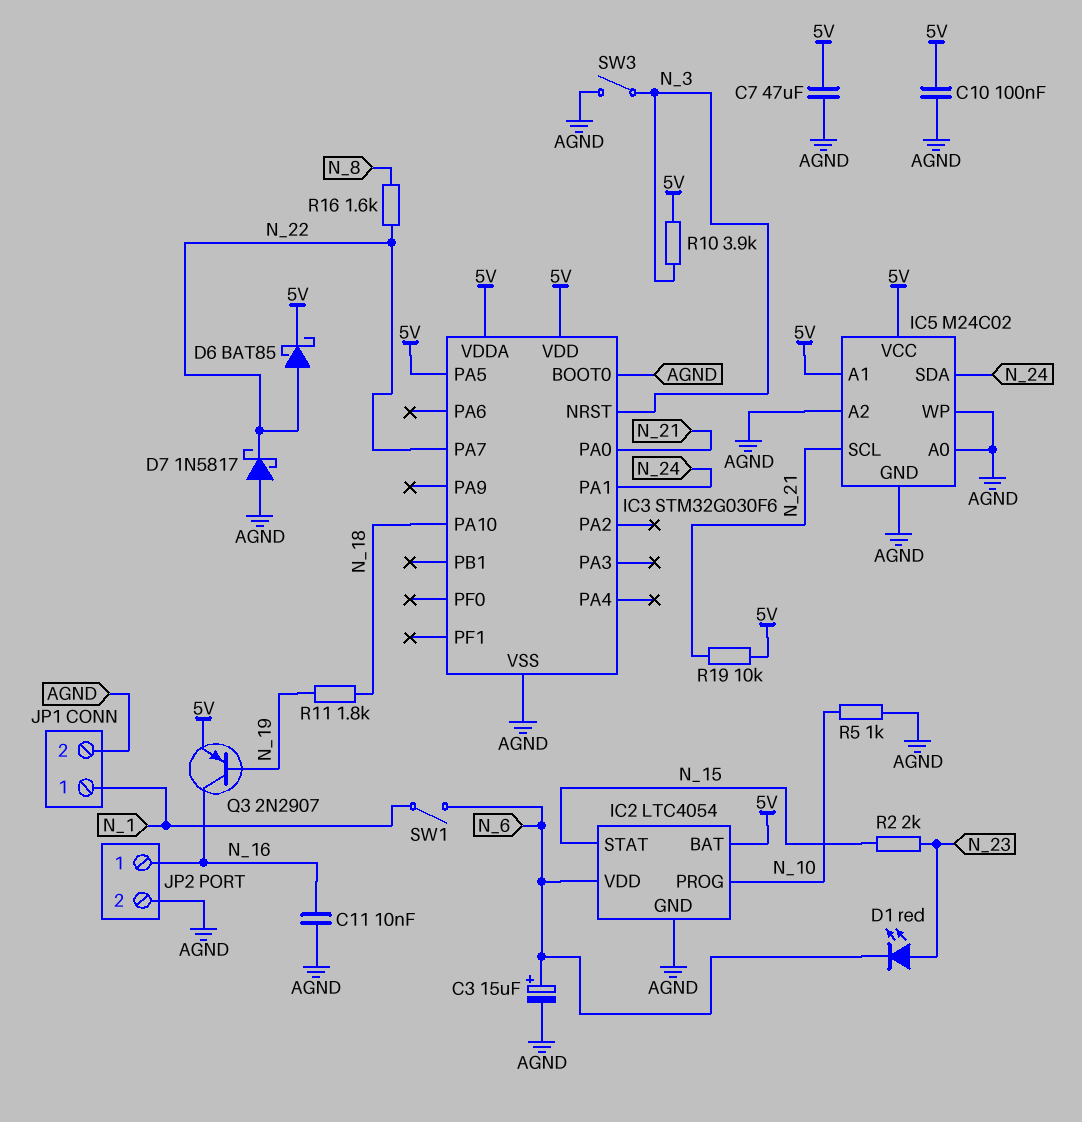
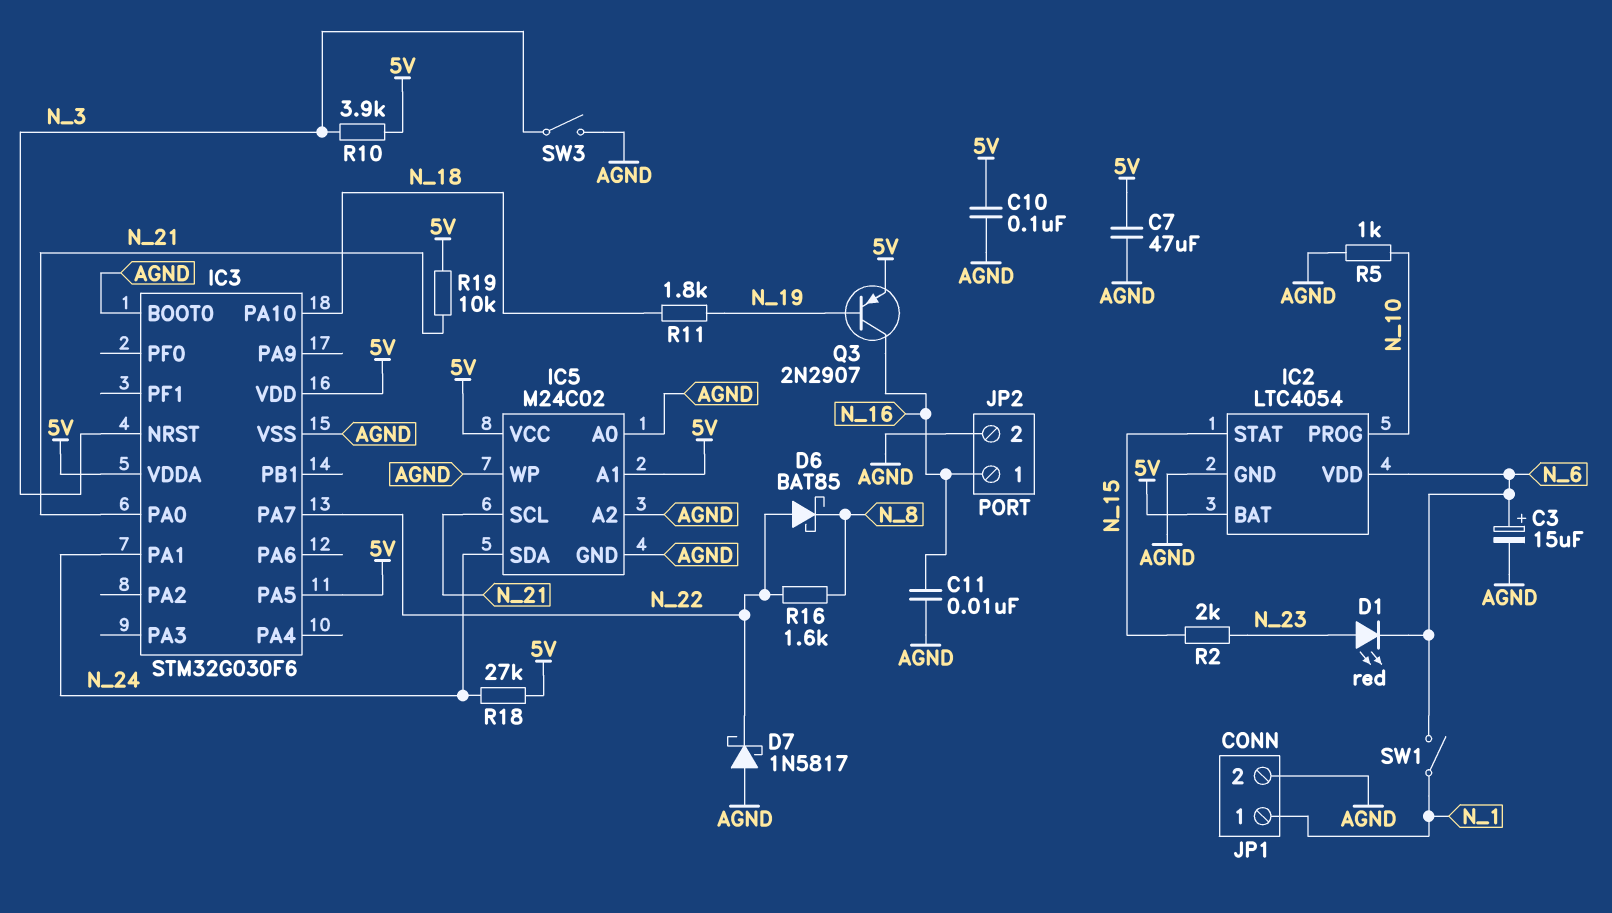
D6: schottky BAT85 (A N_22, K 5V) -> schottky BAT85 (A N_22, K N_8)
R18: none -> 27k (5V, N_24)

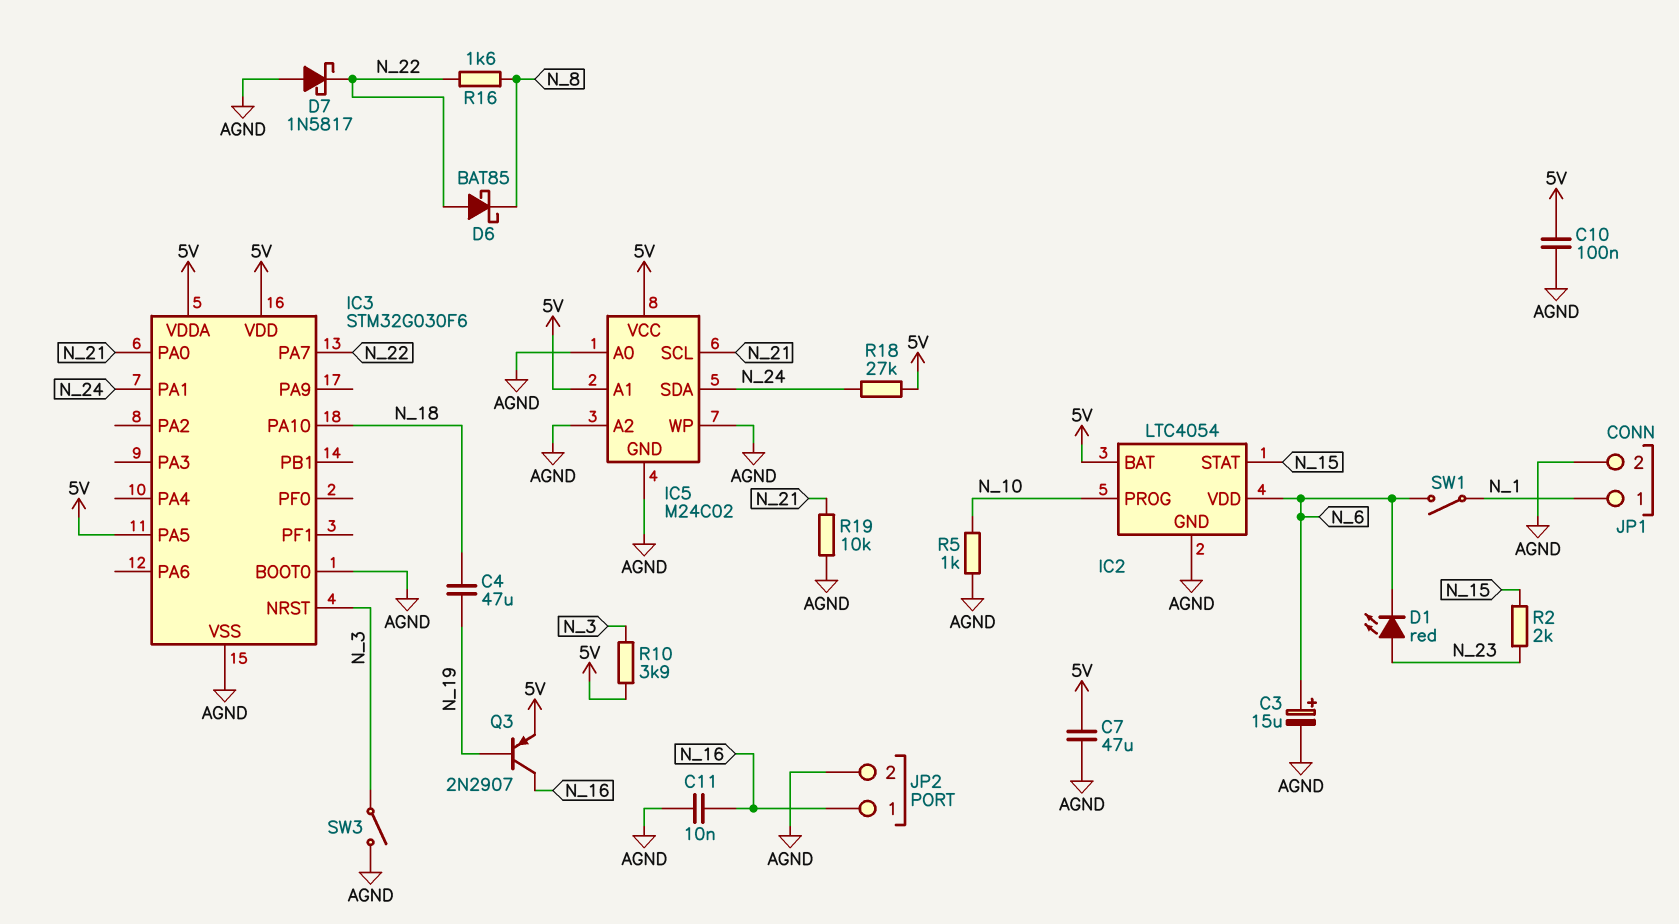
C4: none -> 47uF (N_18, N_19)
R11: 1.8k (N_18, N_19) -> none
R19: 10k (5V, N_21) -> 10k (AGND, N_21)

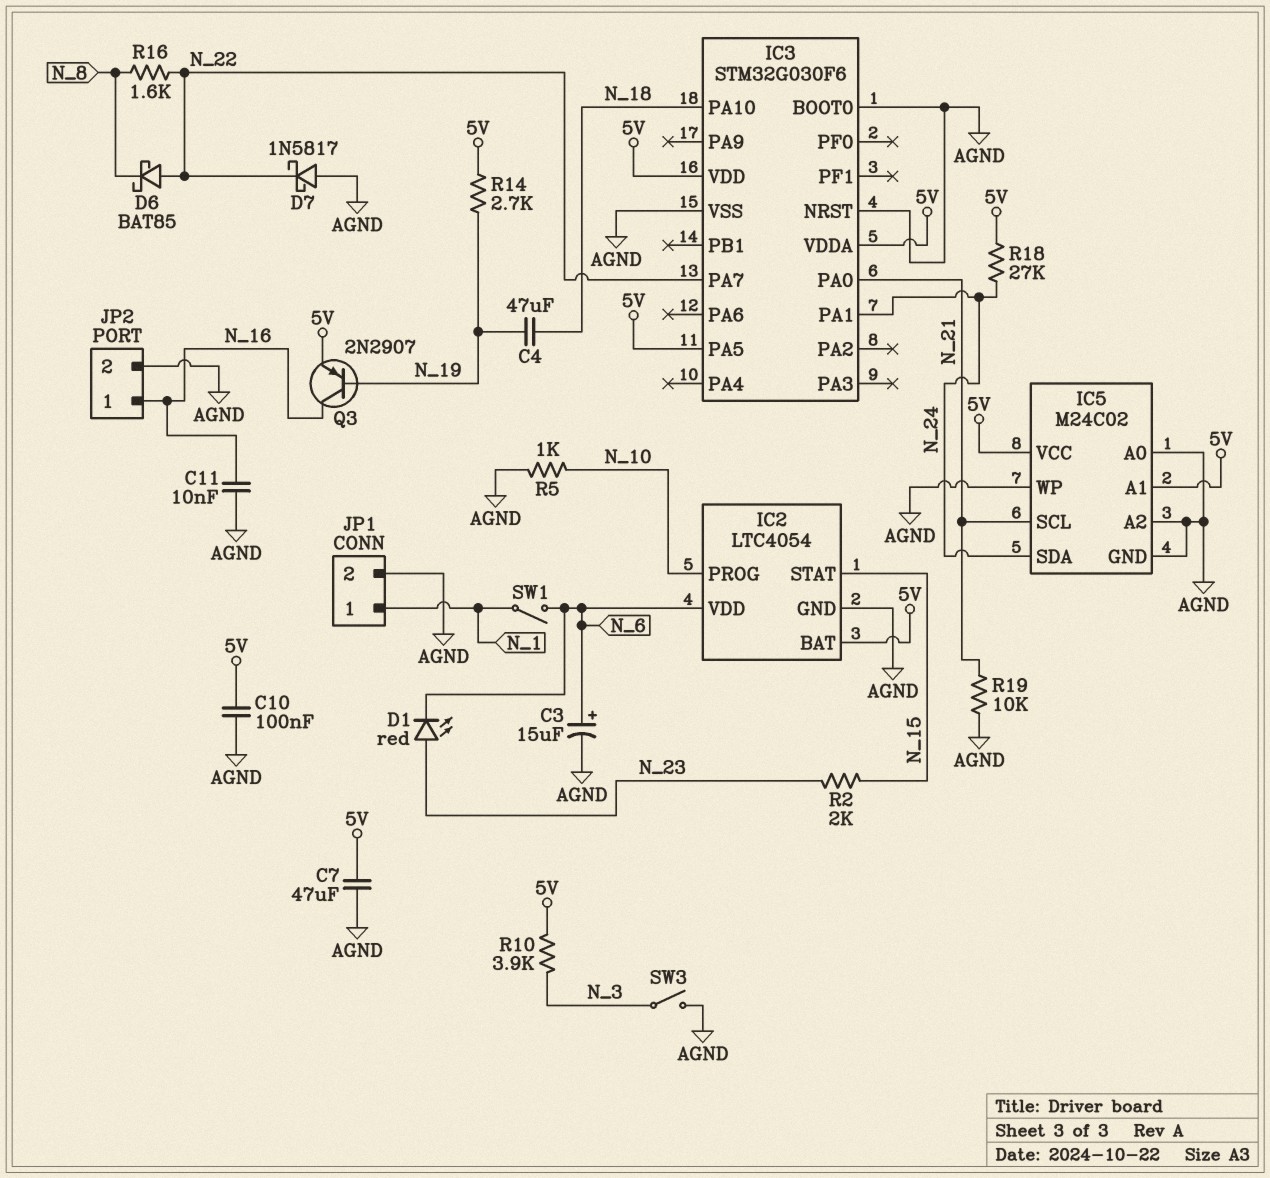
IC3 pin NRST: N_3 -> AGND
R14: none -> 2.7k (5V, N_19)

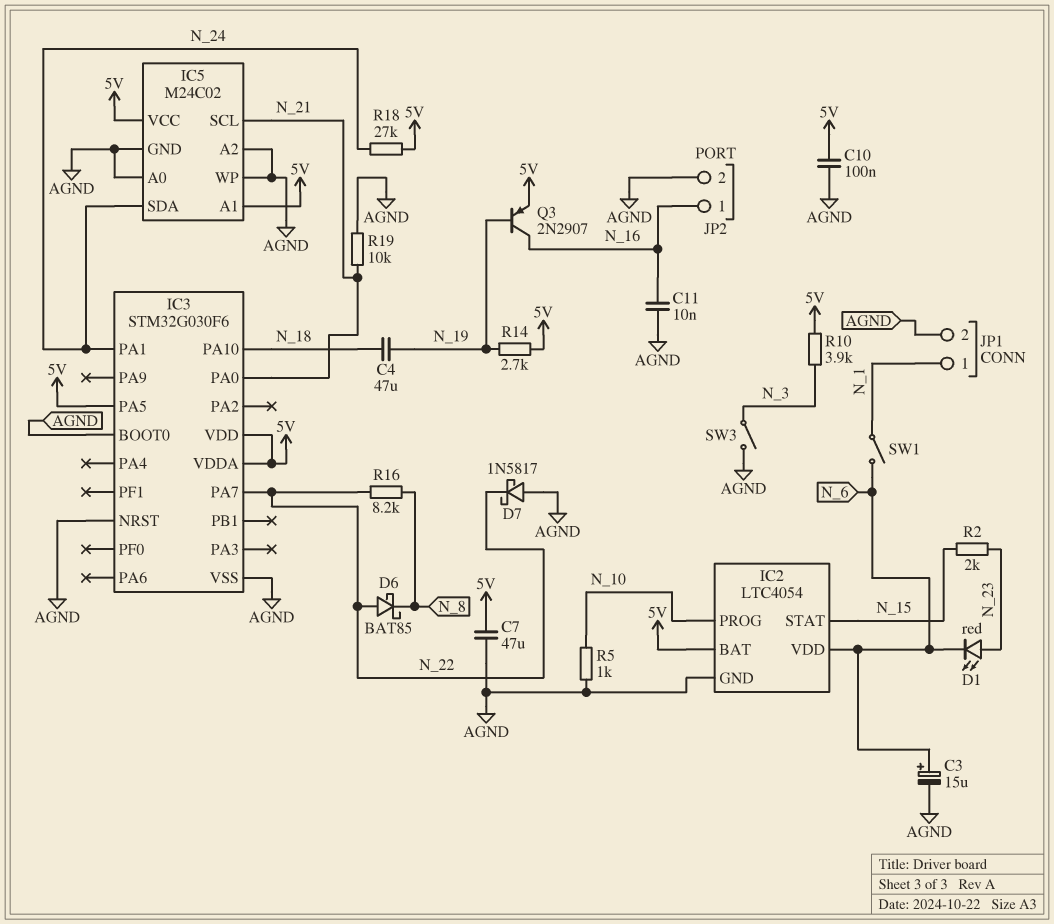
R16: 1.6k (N_8, N_22) -> 8.2k (N_8, N_22)

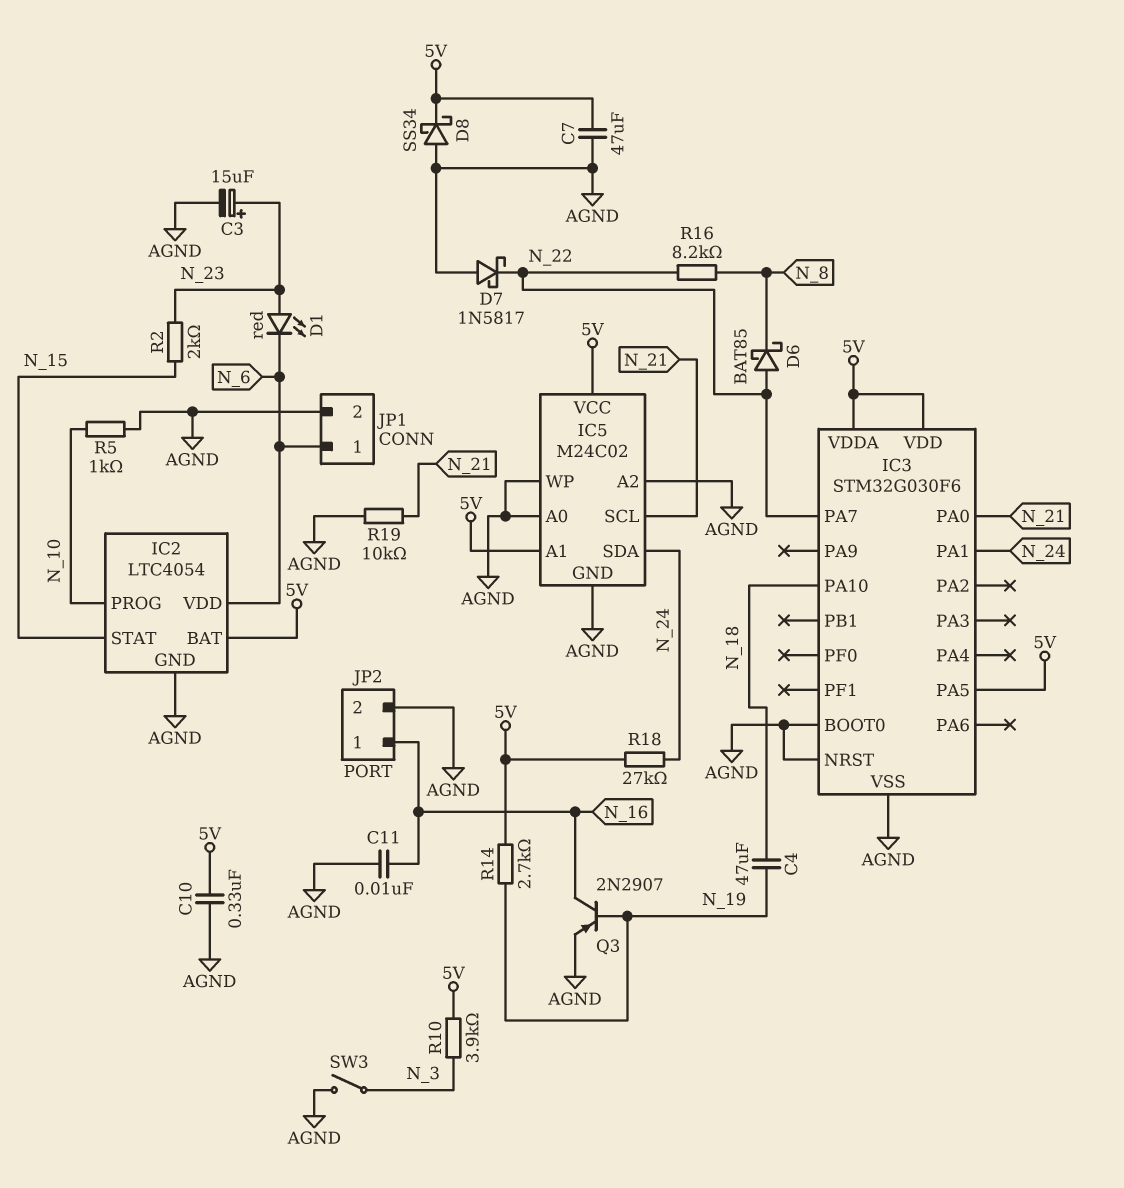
C3: 15uF (plus N_6, minus AGND) -> 15uF (plus N_23, minus AGND)
C10: 100nF (5V, AGND) -> 330nF (5V, AGND)
D8: none -> schottky SS34 (A AGND, K 5V)
JP1 pin 1: N_1 -> N_6
Q3: PNP 2N2907 (B N_19, C N_16, E 5V) -> PNP 2N2907 (B N_19, C N_16, E AGND)
SW1: switch (N_1, N_6) -> none

